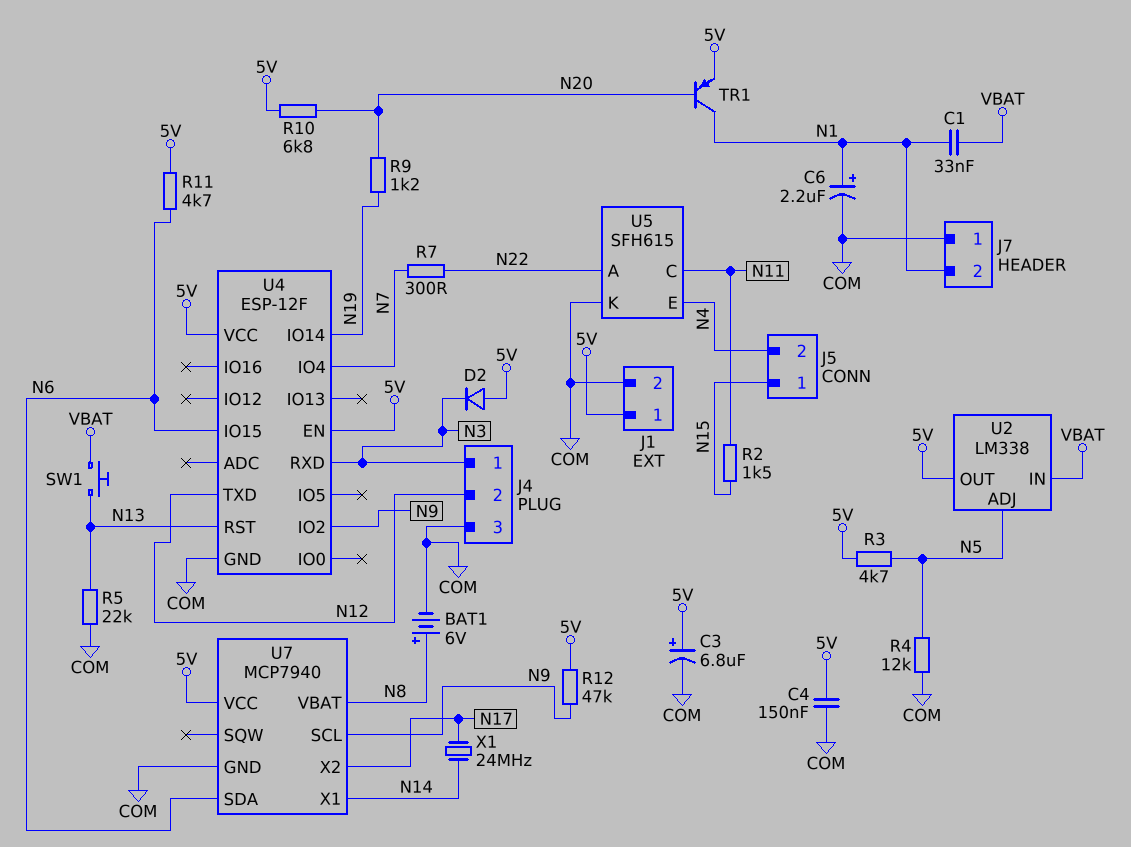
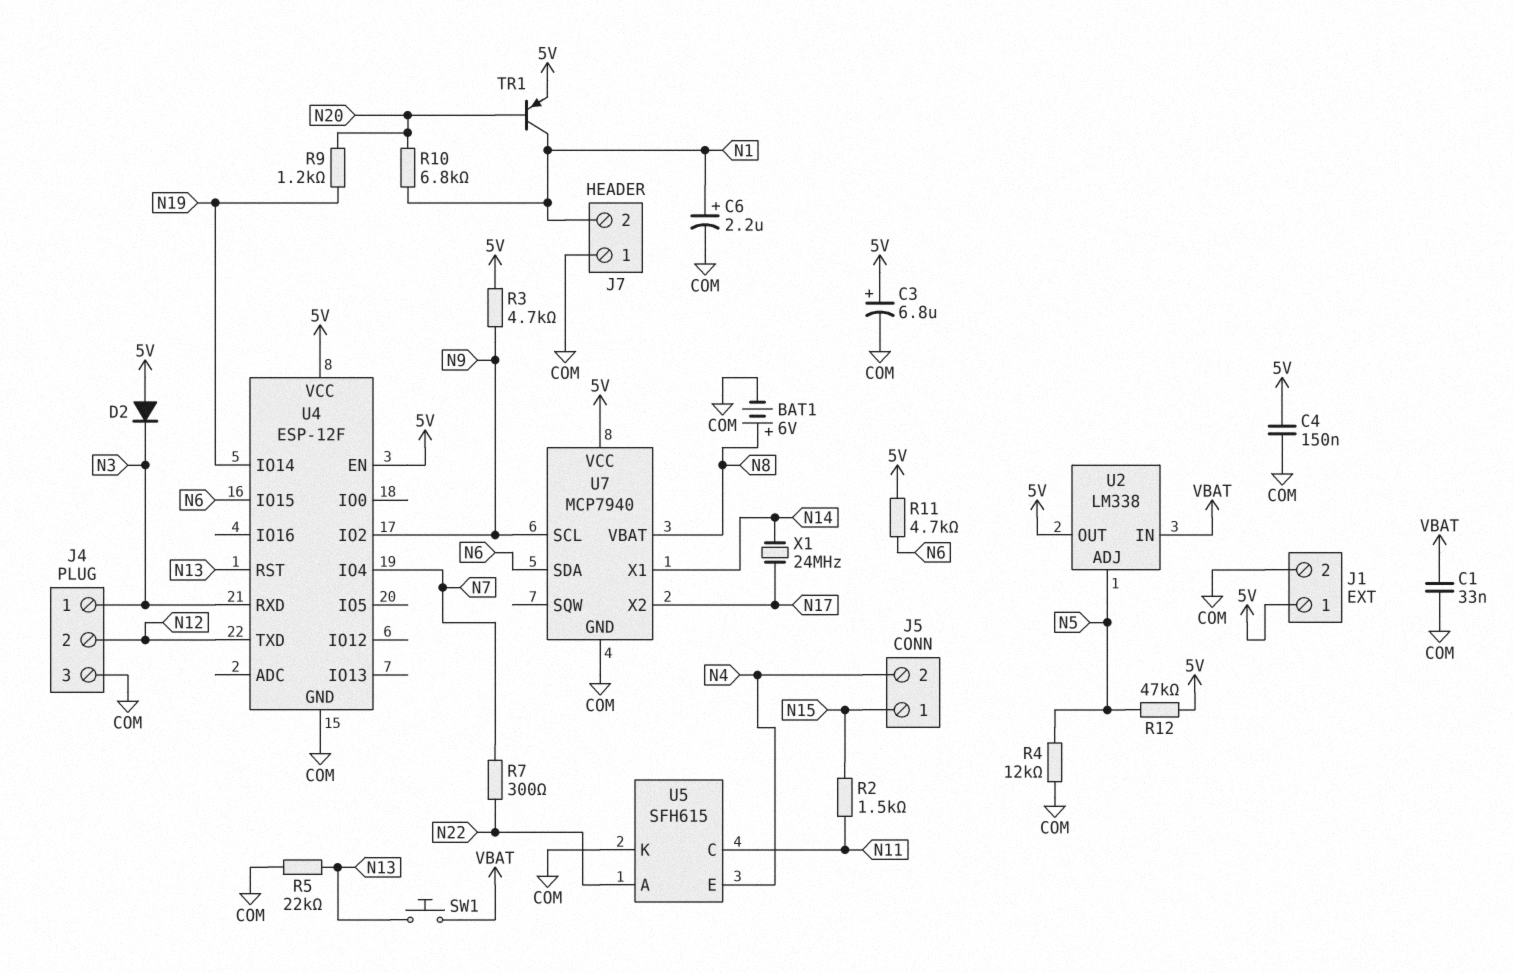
C1: 33nF (N1, VBAT) -> 33nF (COM, VBAT)
R3: 4.7k (5V, N5) -> 4.7k (5V, N9)
R10: 6.8k (5V, N20) -> 6.8k (N1, N20)
R12: 47k (5V, N9) -> 47k (5V, N5)

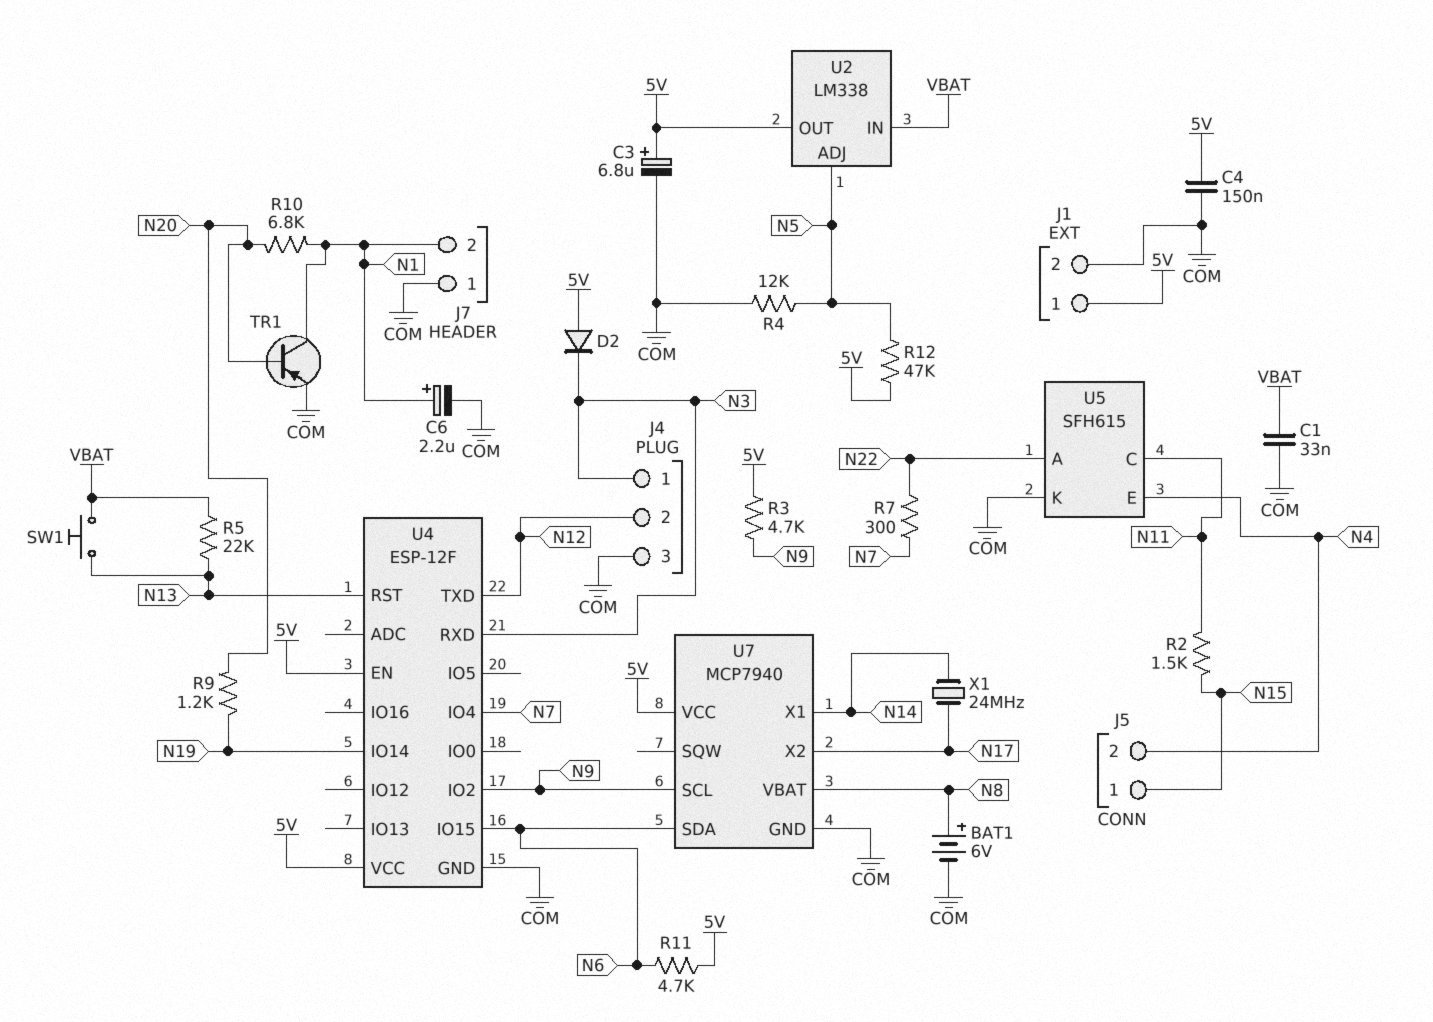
R5: 22k (COM, N13) -> 22k (N13, VBAT)
TR1: PNP (B N20, C N1, E 5V) -> PNP (B N20, C N1, E COM)

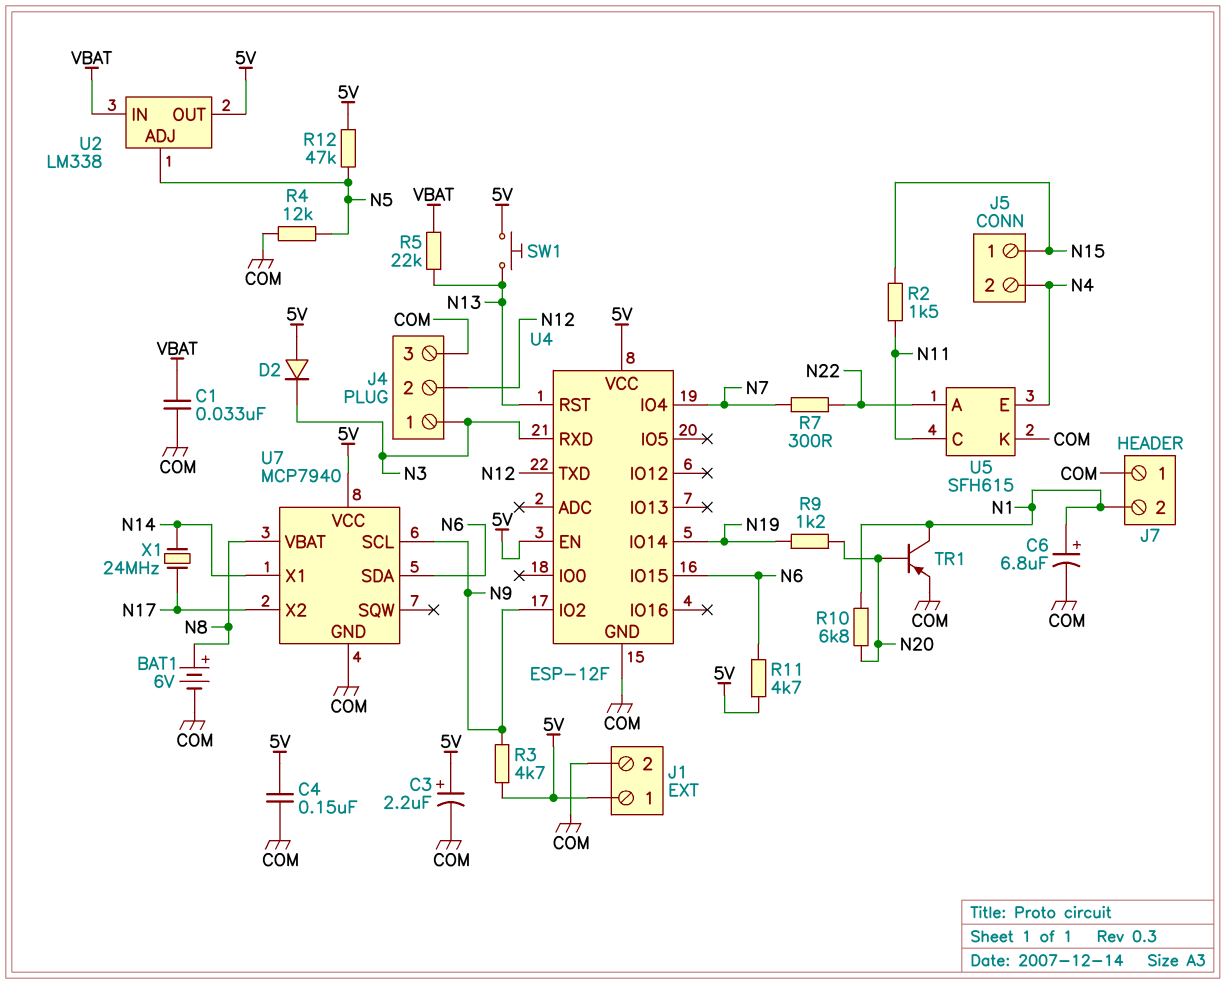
C3: 6.8uF (plus 5V, minus COM) -> 2.2uF (plus 5V, minus COM)
C6: 2.2uF (plus N1, minus COM) -> 6.8uF (plus N1, minus COM)
SW1: button (N13, VBAT) -> button (5V, N13)

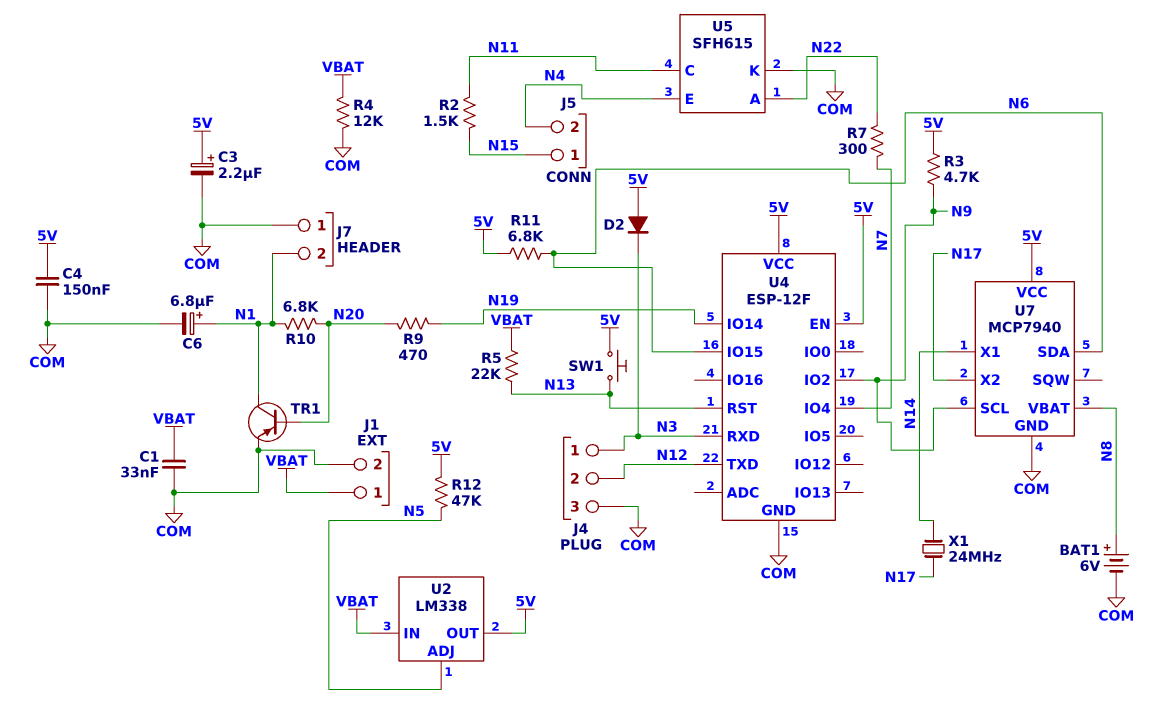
J1 pin 1: 5V -> VBAT
R4: 12k (COM, N5) -> 12k (COM, VBAT)
R9: 1.2k (N19, N20) -> 470 (N19, N20)
R11: 4.7k (5V, N6) -> 6.8k (5V, N6)

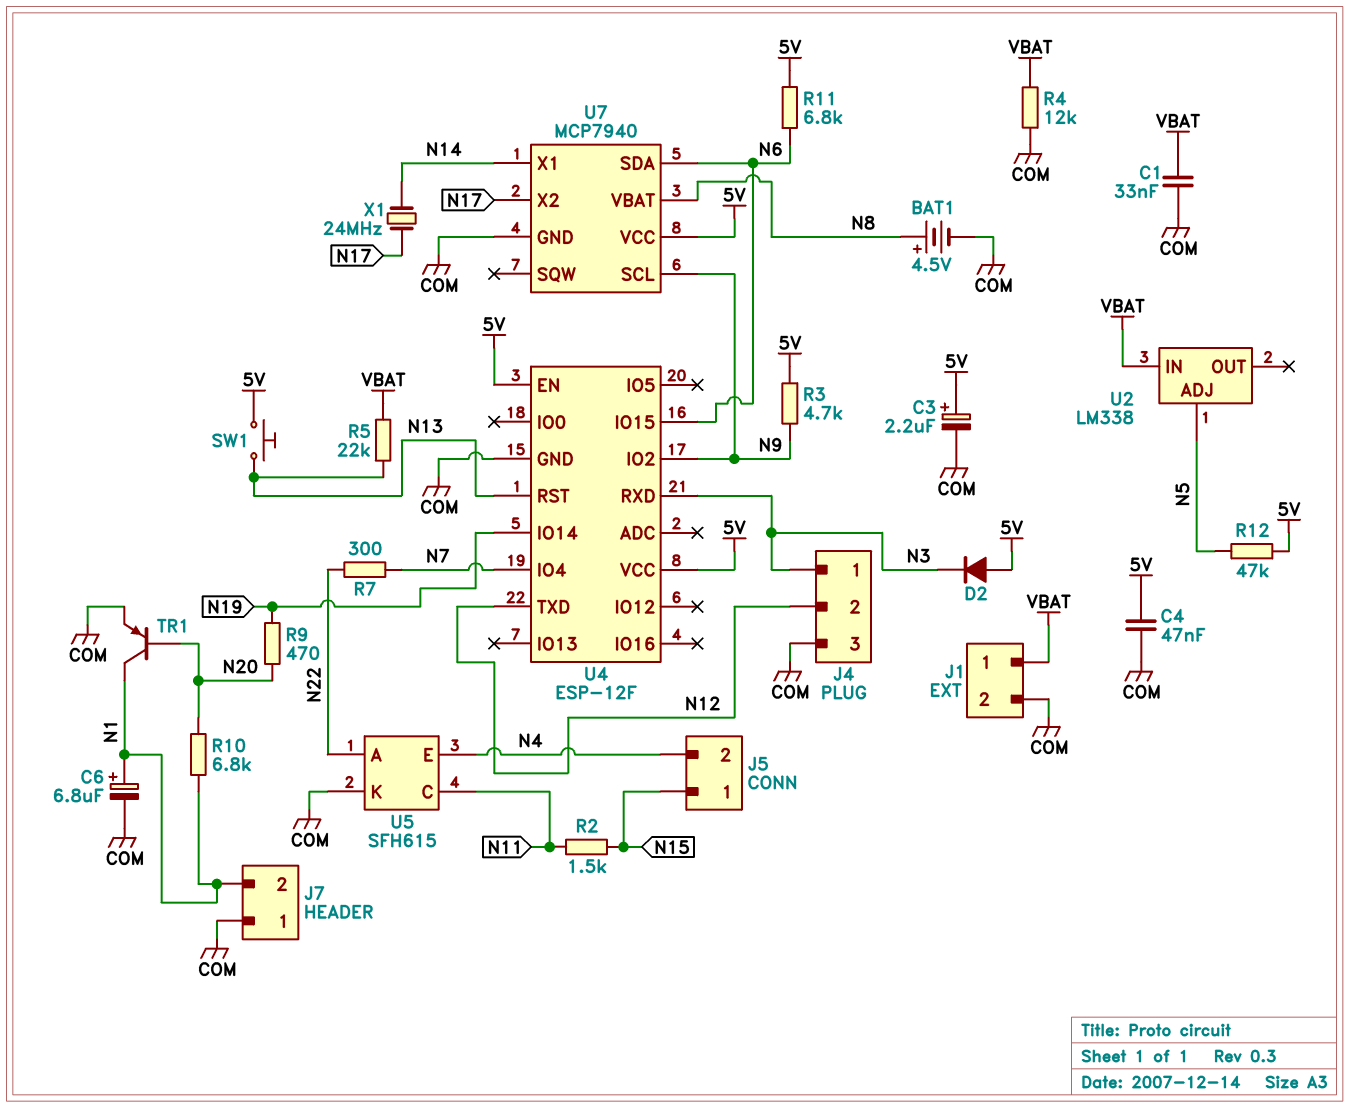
BAT1: 6V (plus N8, minus COM) -> 4.5V (plus N8, minus COM)
C4: 150nF (5V, COM) -> 47nF (5V, COM)
U2 pin OUT: 5V -> none

